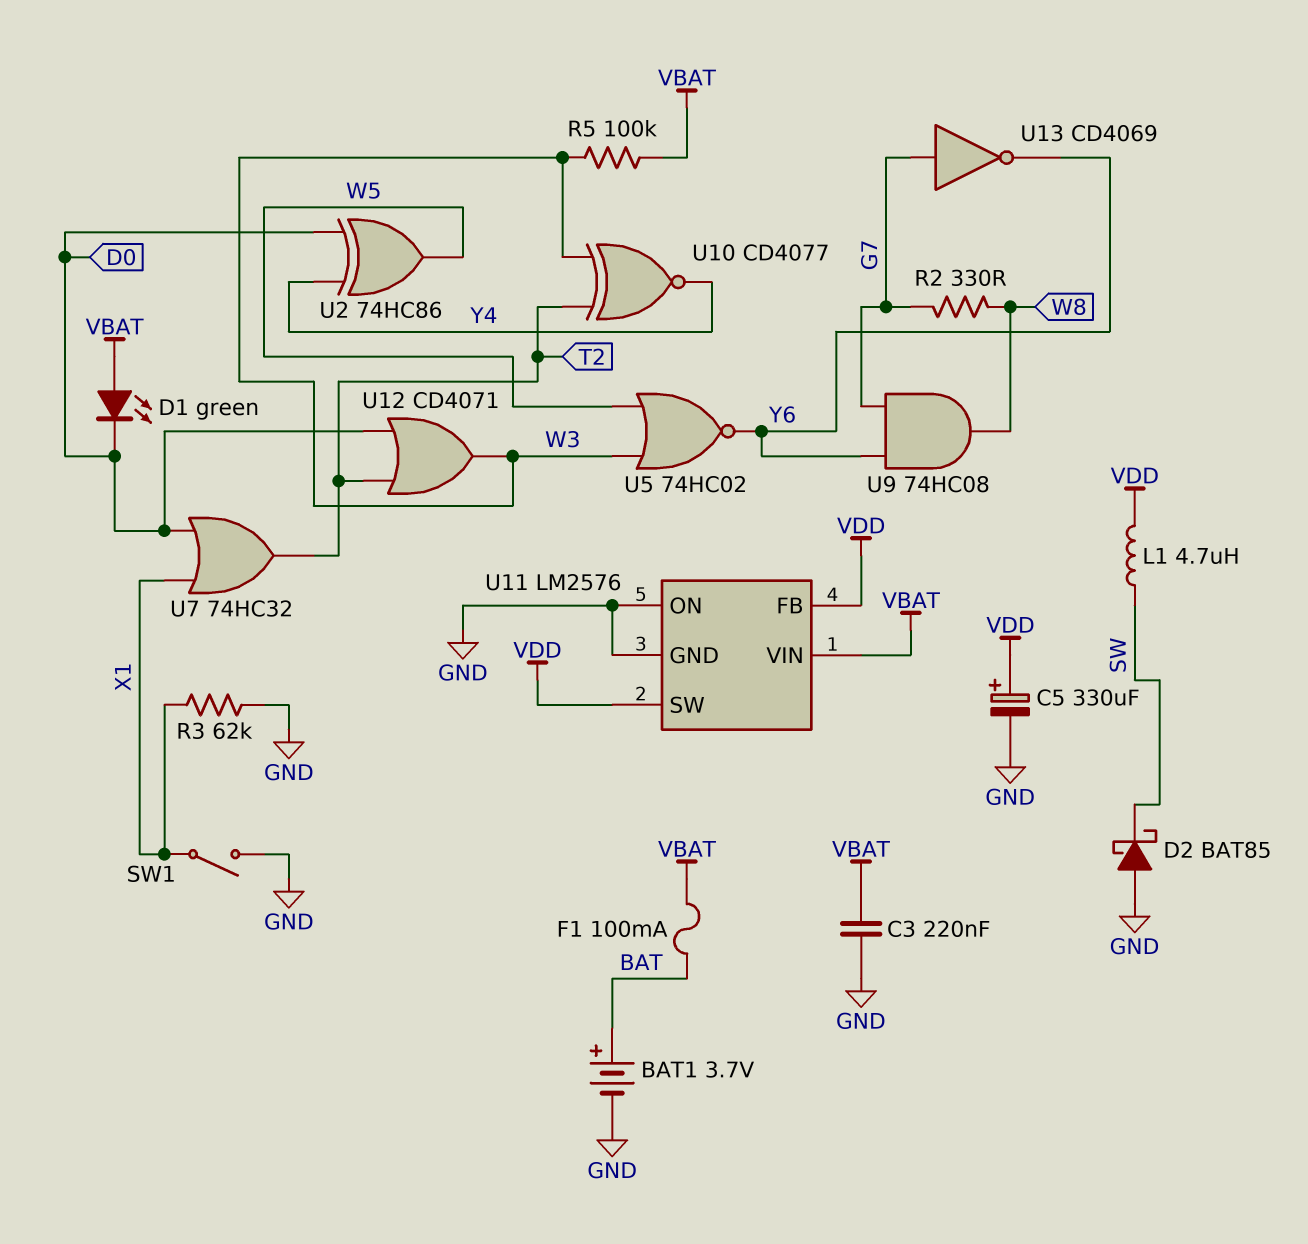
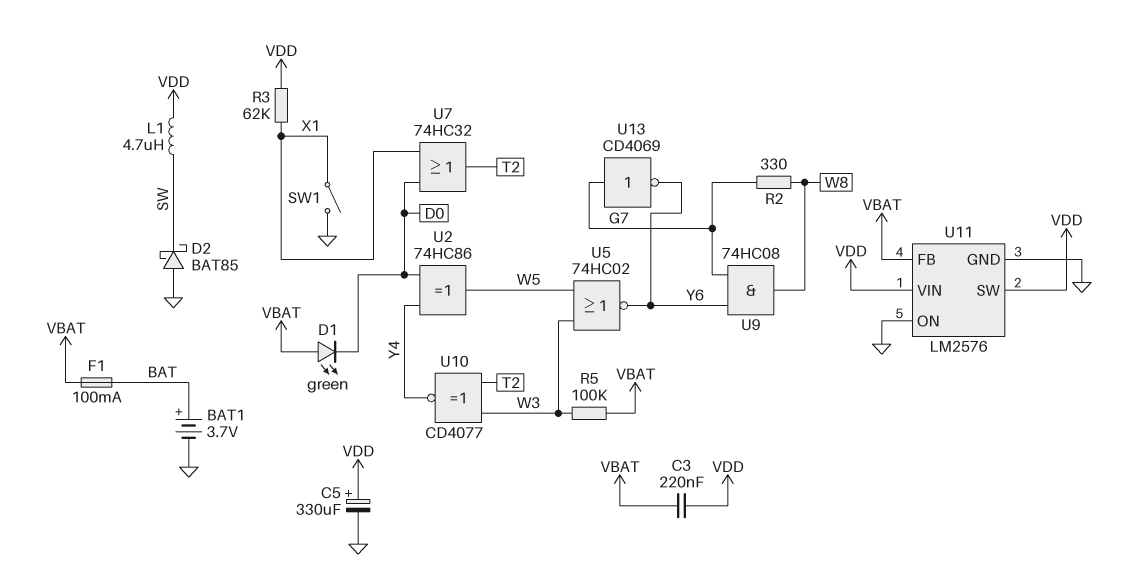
C3: 220nF (GND, VBAT) -> 220nF (VBAT, VDD)
R3: 62k (GND, X1) -> 62k (VDD, X1)
U11 pin FB: VDD -> VBAT
U11 pin VIN: VBAT -> VDD
U12: OR CD4071 (in D0, in T2, out W3) -> none

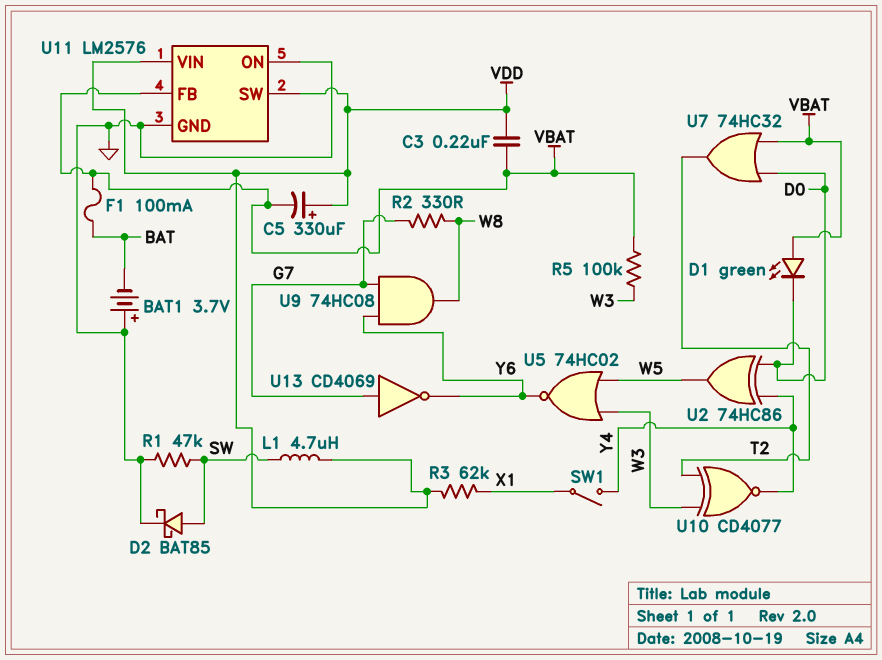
BAT1: 3.7V (plus BAT, minus GND) -> 3.7V (plus GND, minus BAT)
C5: 330uF (plus VDD, minus GND) -> 330uF (plus VDD, minus VBAT)
D2: schottky BAT85 (A GND, K SW) -> schottky BAT85 (A SW, K GND)
R1: none -> 47k (GND, SW)
SW1: switch (GND, X1) -> switch (X1, Y4)
U7: OR 74HC32 (in D0, in X1, out T2) -> OR 74HC32 (in D0, in VBAT, out T2)

